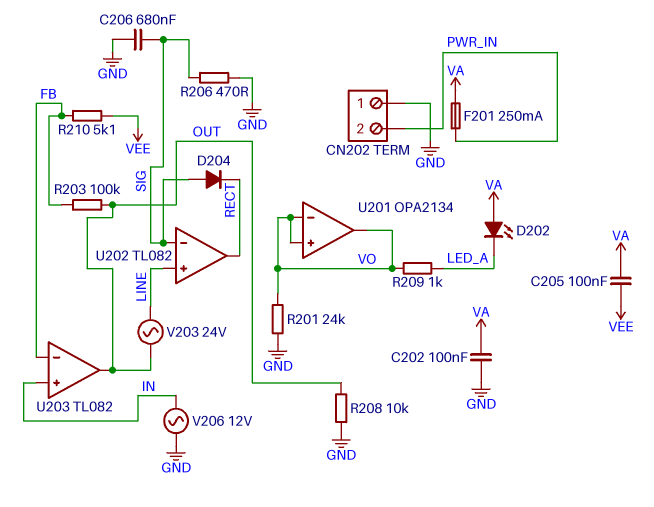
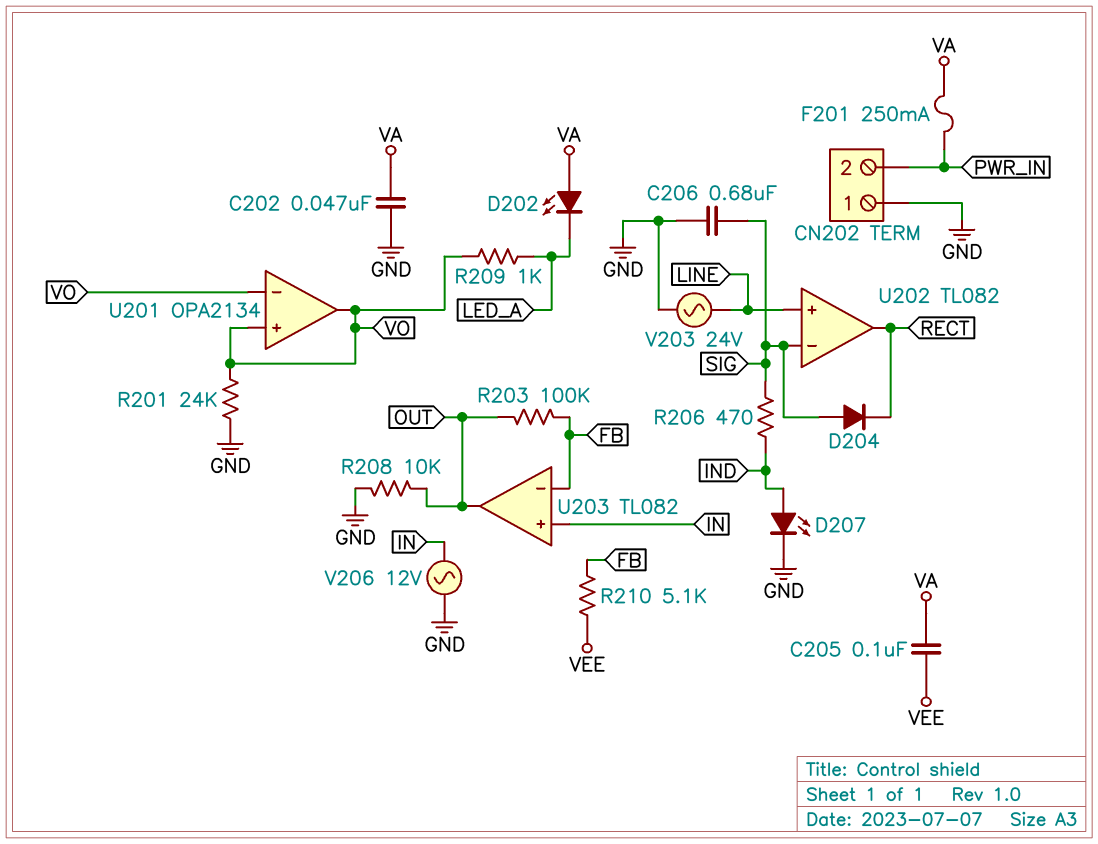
C202: 100nF (GND, VA) -> 47nF (GND, VA)
D207: none -> LED (A IND, K GND)
R206: 470 (GND, SIG) -> 470 (IND, SIG)
V203: AC 24V (LINE, OUT) -> AC 24V (GND, LINE)

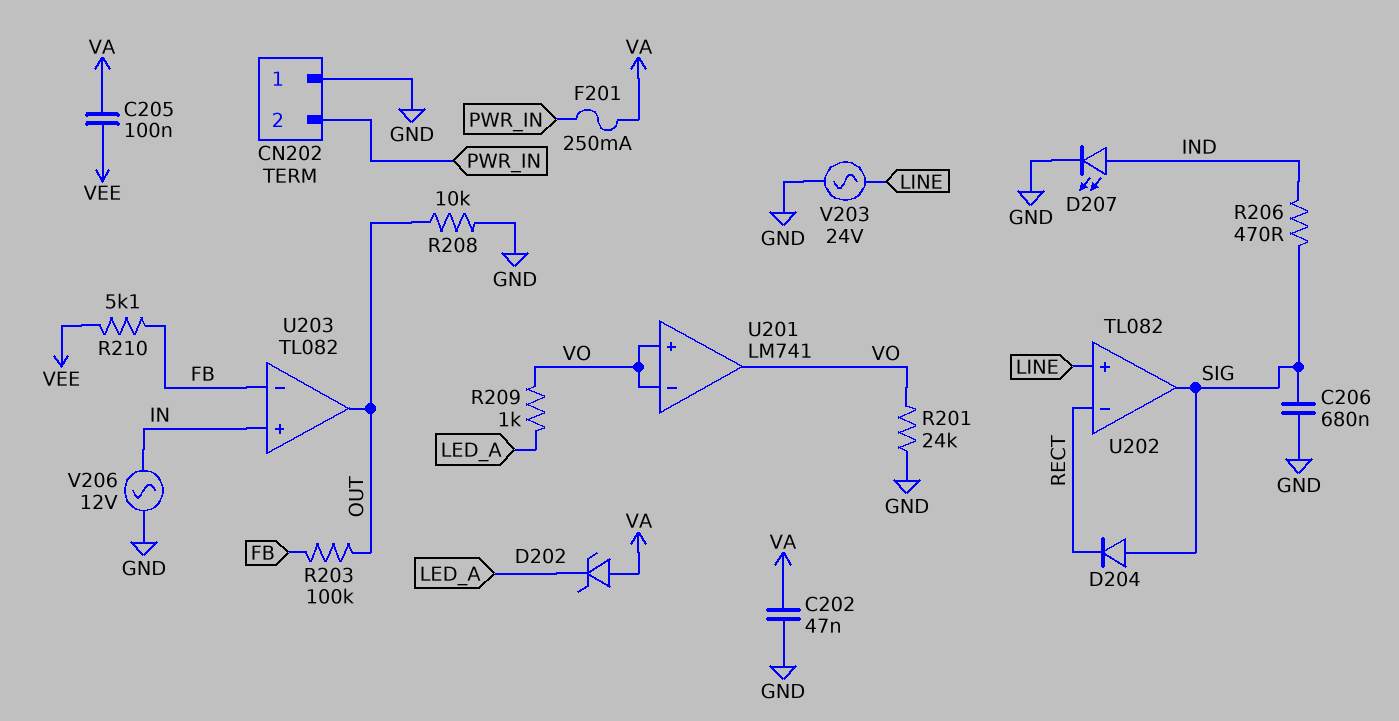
D202: LED (A VA, K LED_A) -> zener (A VA, K LED_A)
U201: OPA2134 -> LM741
U202 pin in-: SIG -> RECT
U202 pin out: RECT -> SIG

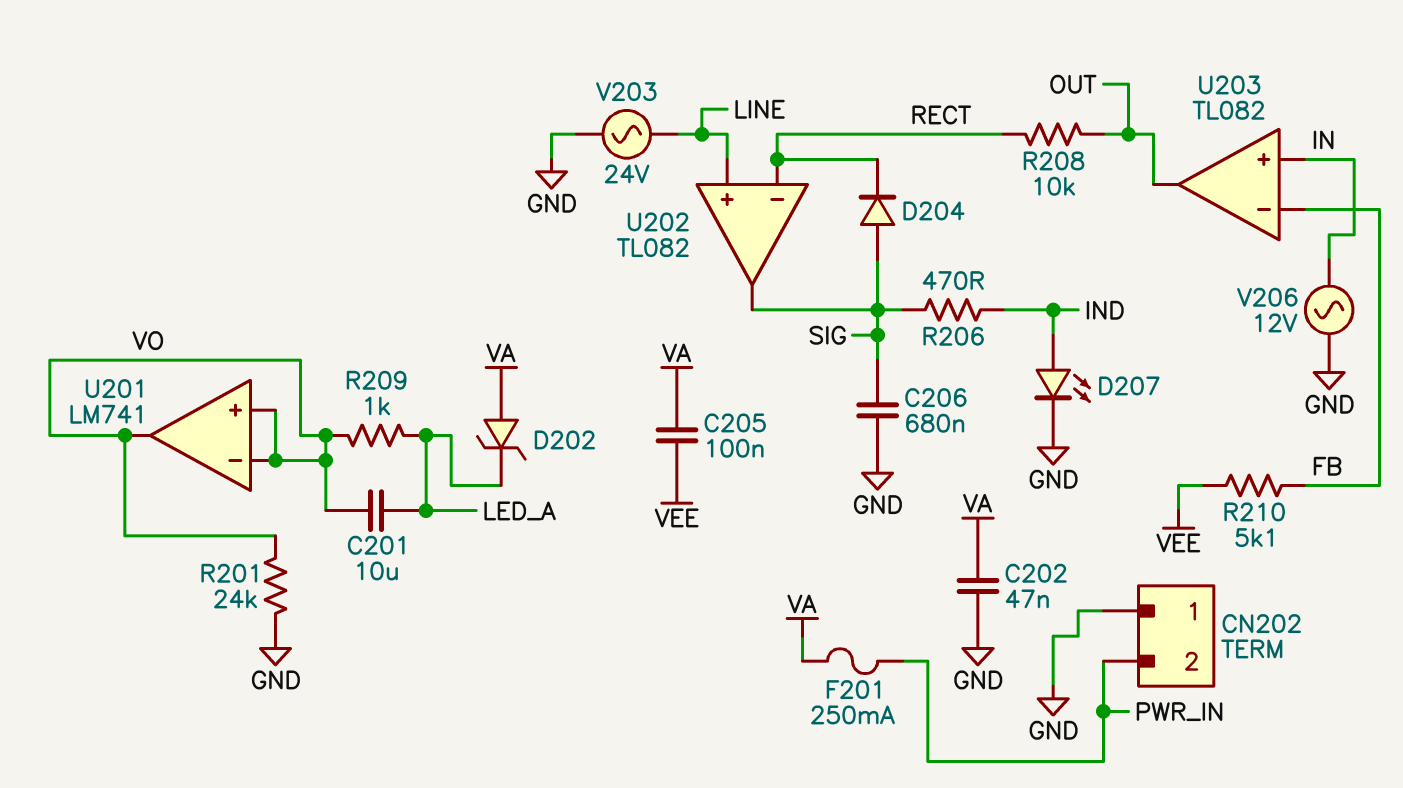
C201: none -> 10uF (LED_A, VO)
R203: 100k (FB, OUT) -> none
R208: 10k (GND, OUT) -> 10k (OUT, RECT)

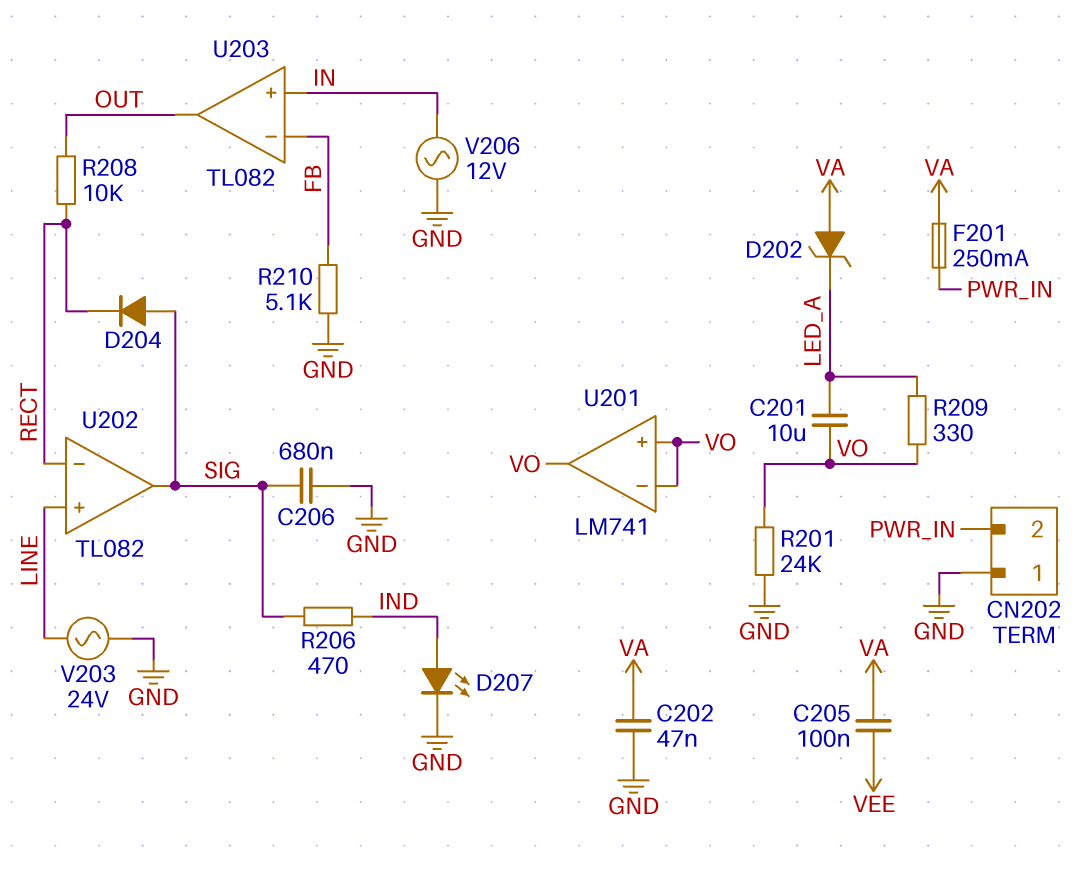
R209: 1k (LED_A, VO) -> 330 (LED_A, VO)
R210: 5.1k (FB, VEE) -> 5.1k (FB, GND)

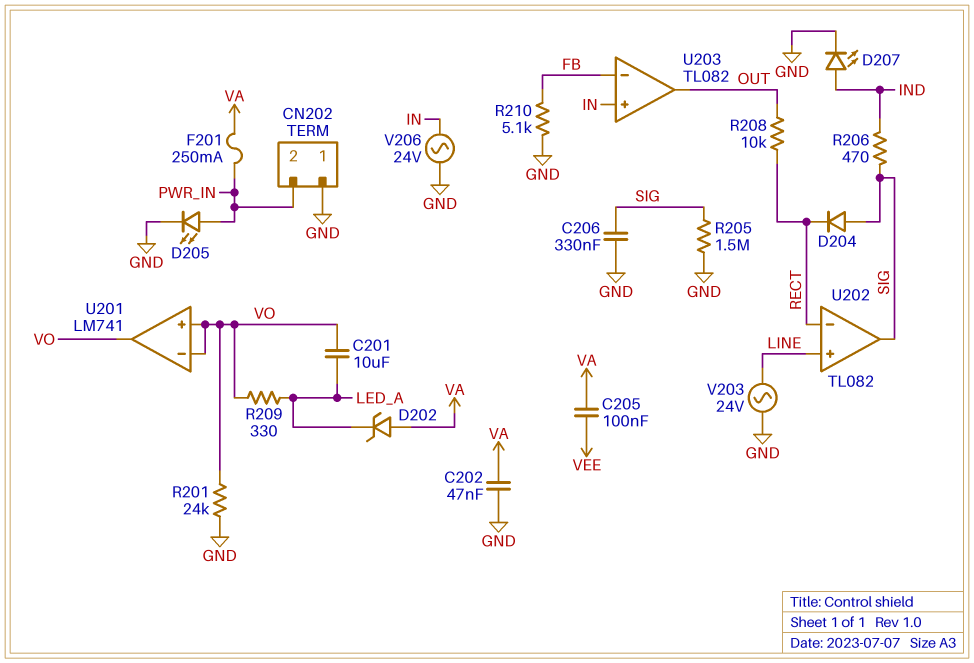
C206: 680nF (GND, SIG) -> 330nF (GND, SIG)
D205: none -> LED (A PWR_IN, K GND)
R205: none -> 1.5M (GND, SIG)
V206: AC 12V (GND, IN) -> AC 24V (GND, IN)

